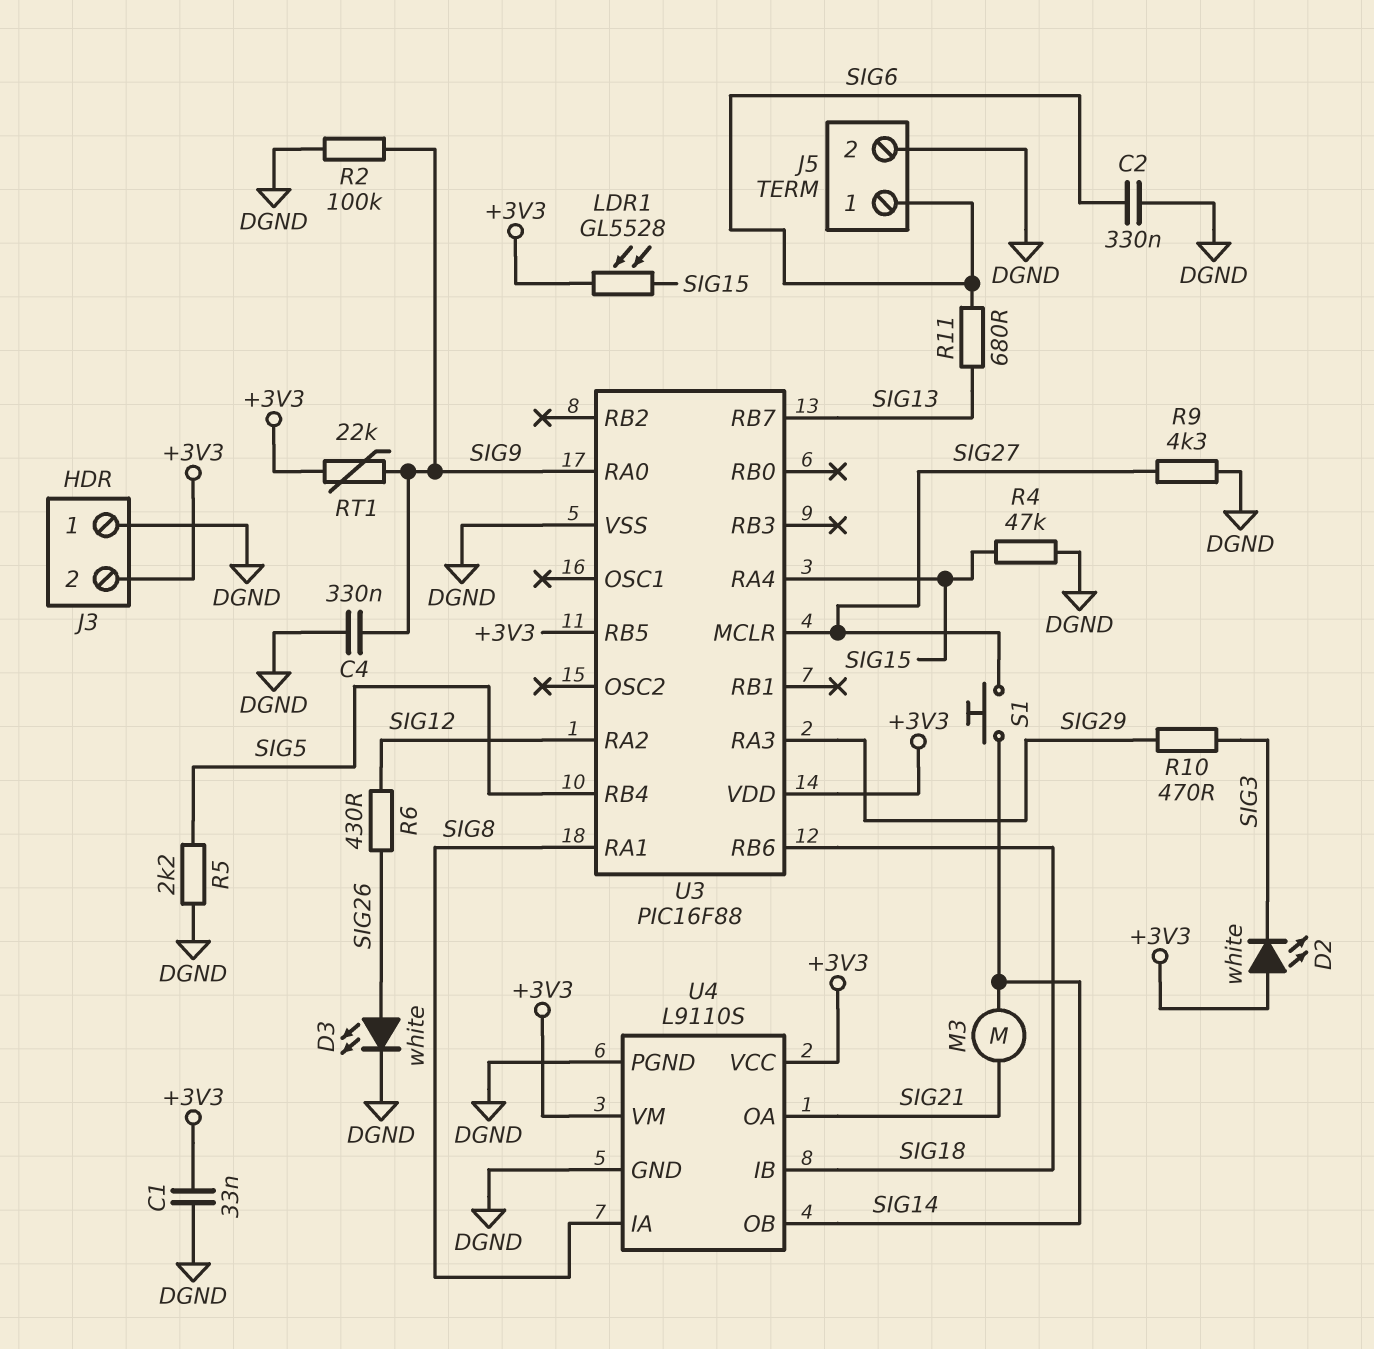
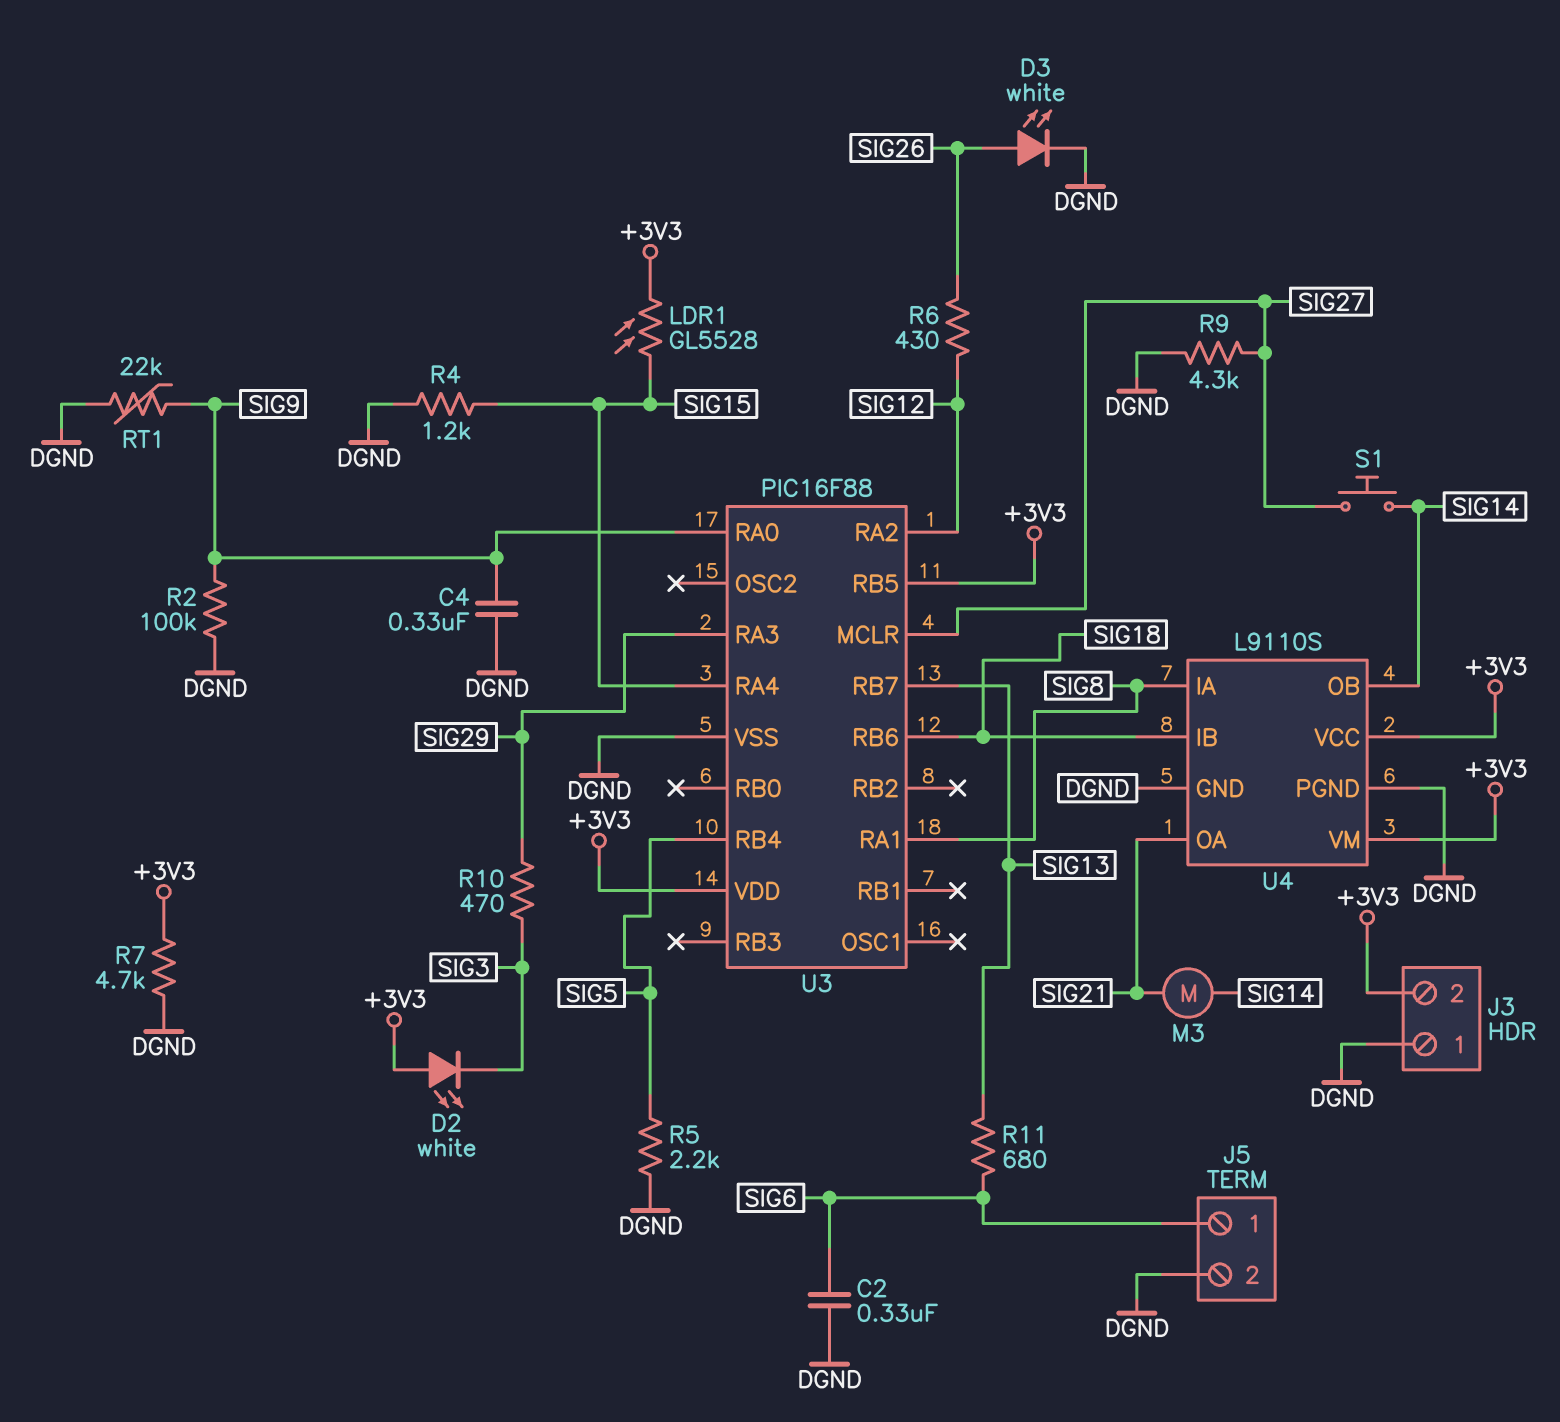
C1: 33nF (+3V3, DGND) -> none
R4: 47k (DGND, SIG15) -> 1.2k (DGND, SIG15)
R7: none -> 4.7k (+3V3, DGND)
RT1: 22k (+3V3, SIG9) -> 22k (DGND, SIG9)

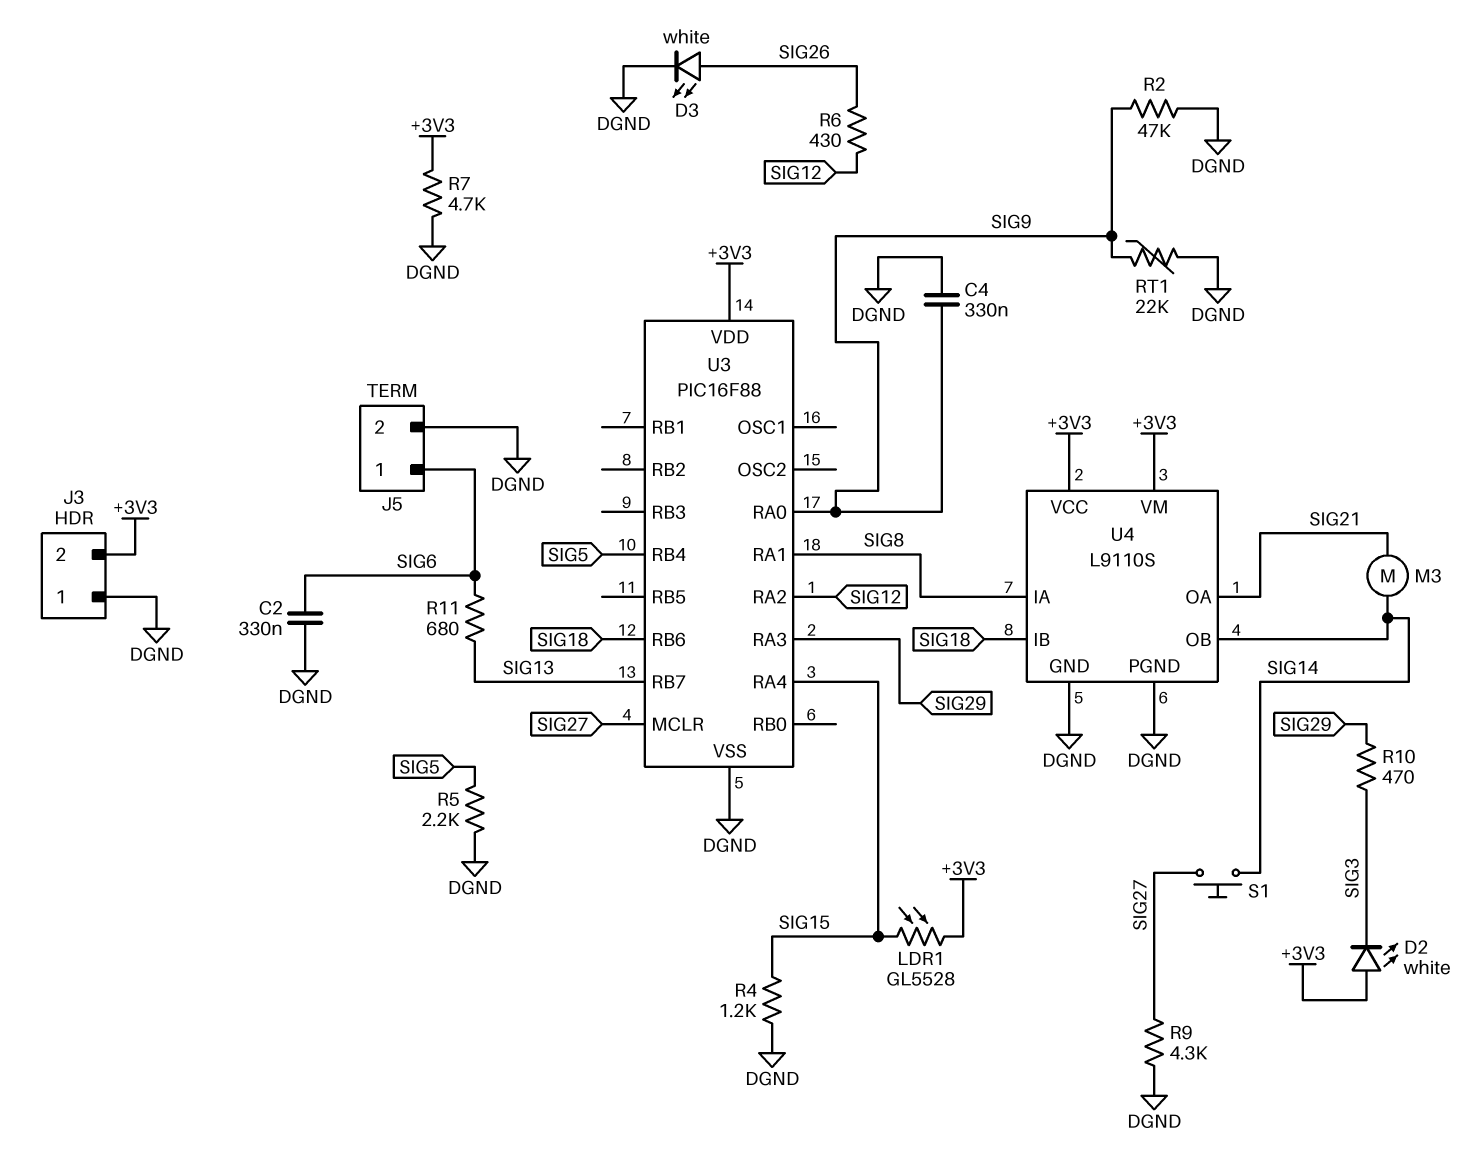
R2: 100k (DGND, SIG9) -> 47k (DGND, SIG9)
U3 pin RB5: +3V3 -> none

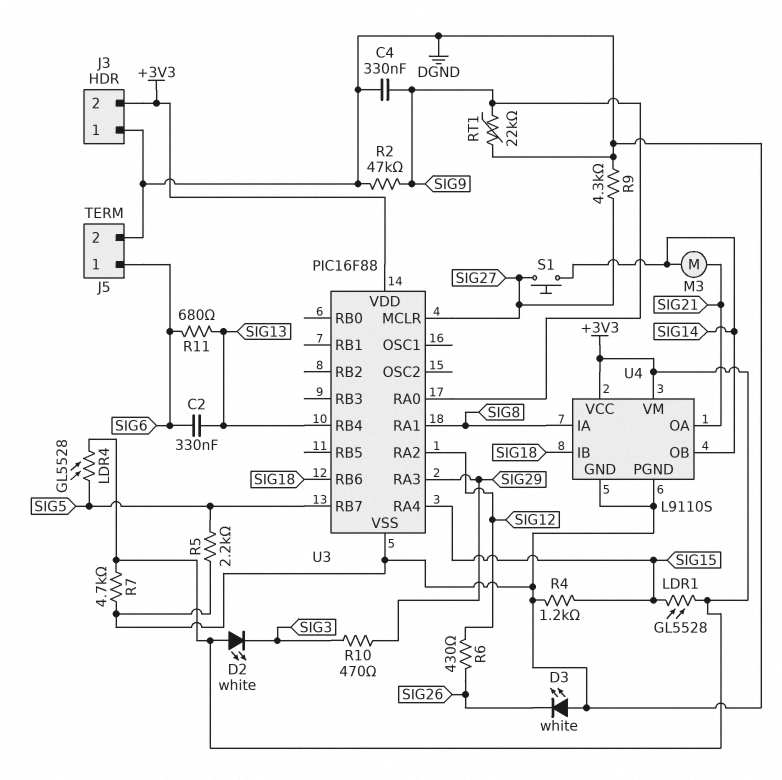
C2: 330nF (DGND, SIG6) -> 330nF (SIG6, SIG13)
D3: LED white (A SIG26, K DGND) -> LED white (A DGND, K SIG26)
LDR4: none -> GL5528 (+3V3, SIG5)
U3 pin RB4: SIG5 -> SIG13
U3 pin RB7: SIG13 -> SIG5

